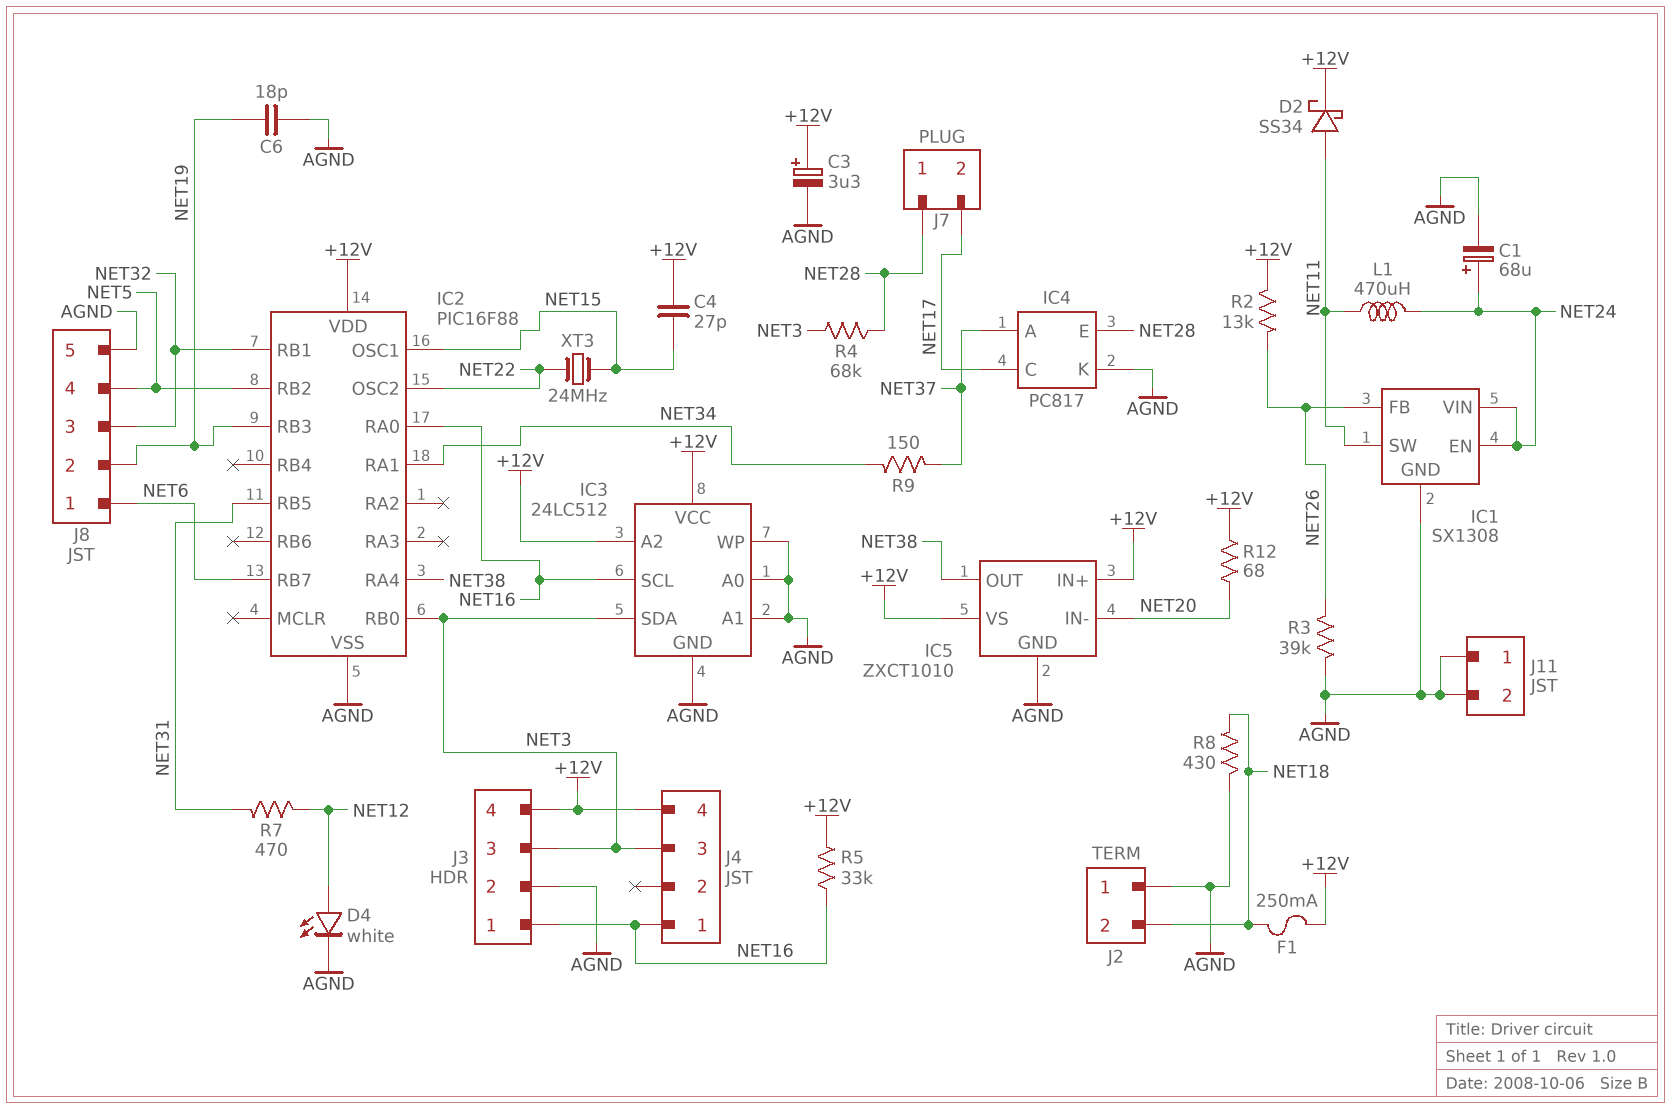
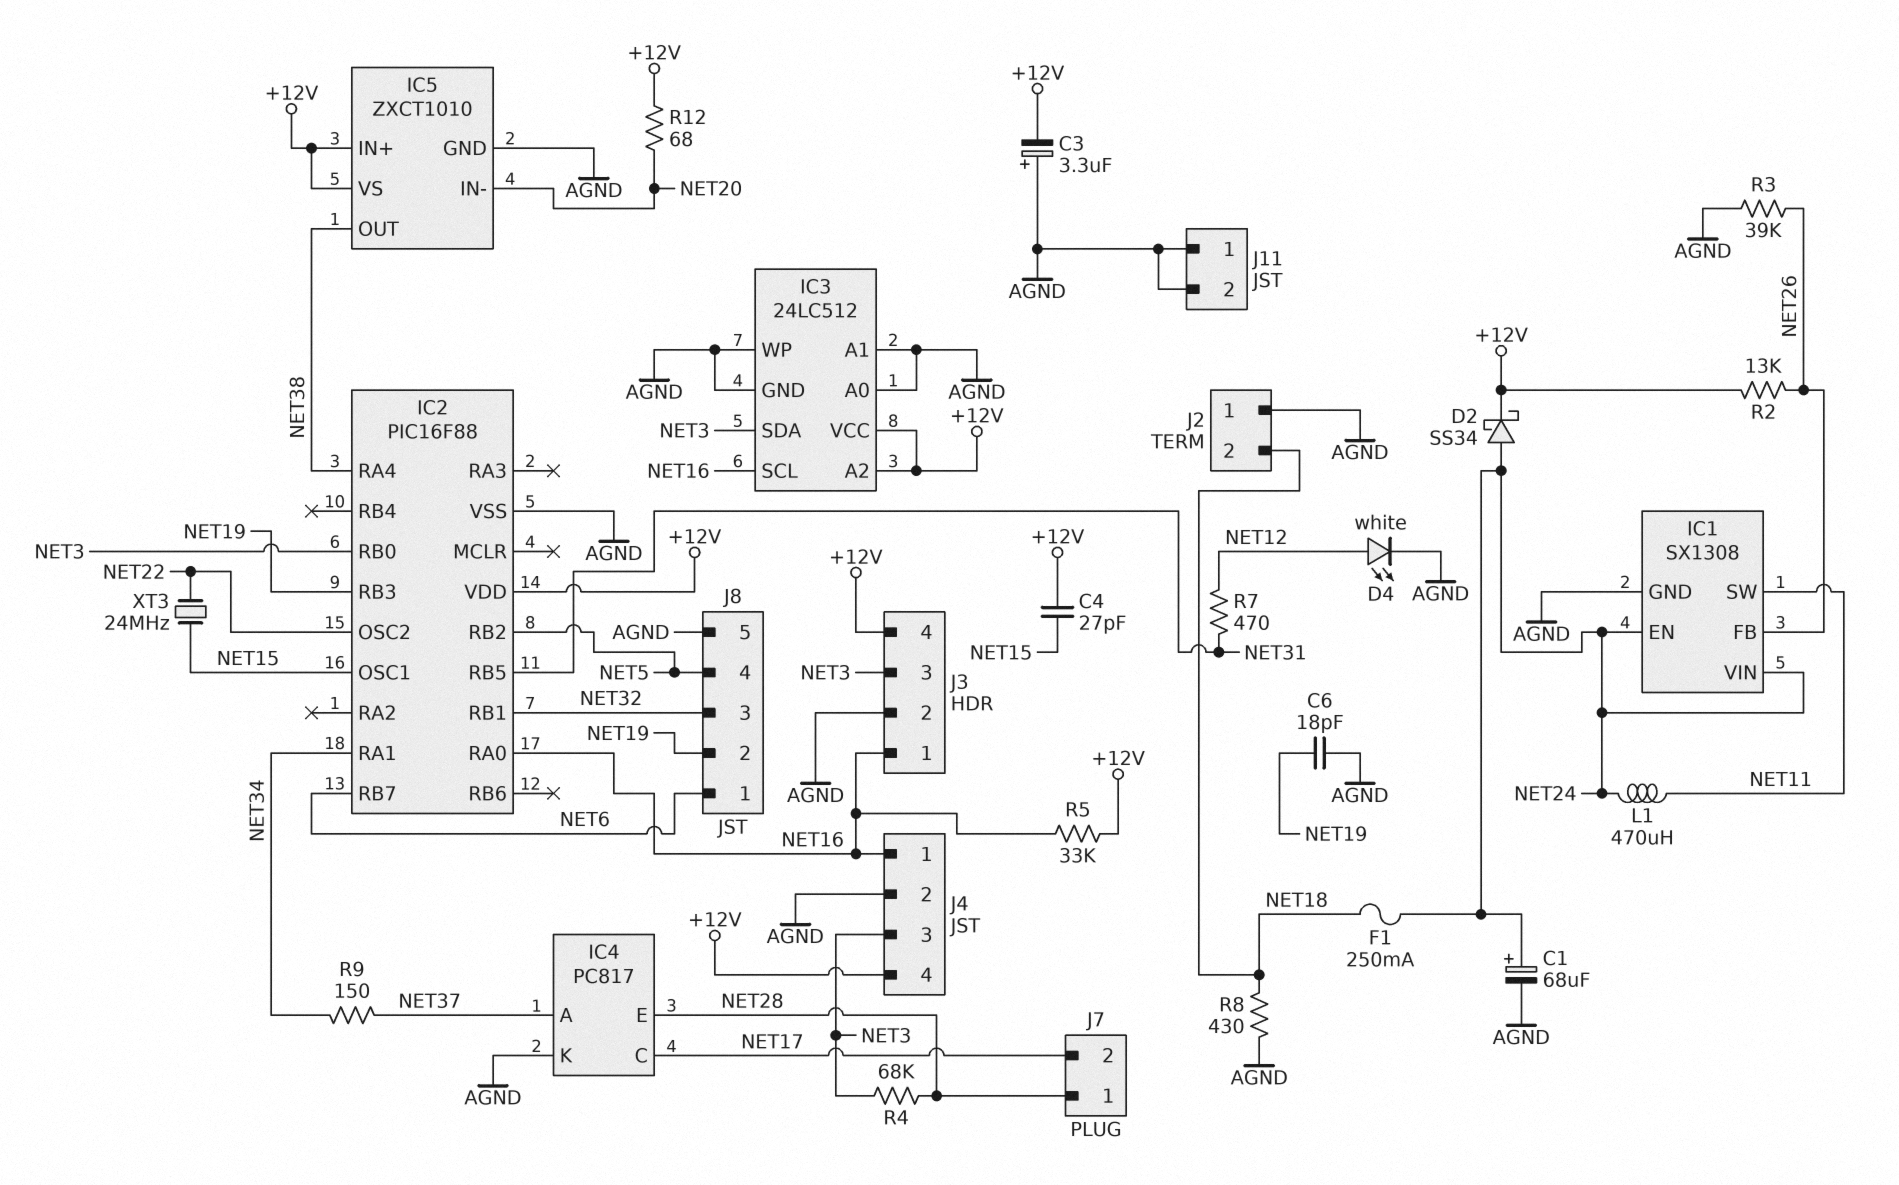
C3: 3.3uF (plus +12V, minus AGND) -> 3.3uF (plus AGND, minus +12V)
D2: schottky SS34 (A NET11, K +12V) -> schottky SS34 (A NET24, K +12V)
F1: 250mA (+12V, NET18) -> 250mA (NET18, NET24)
J4 pin 2: none -> AGND

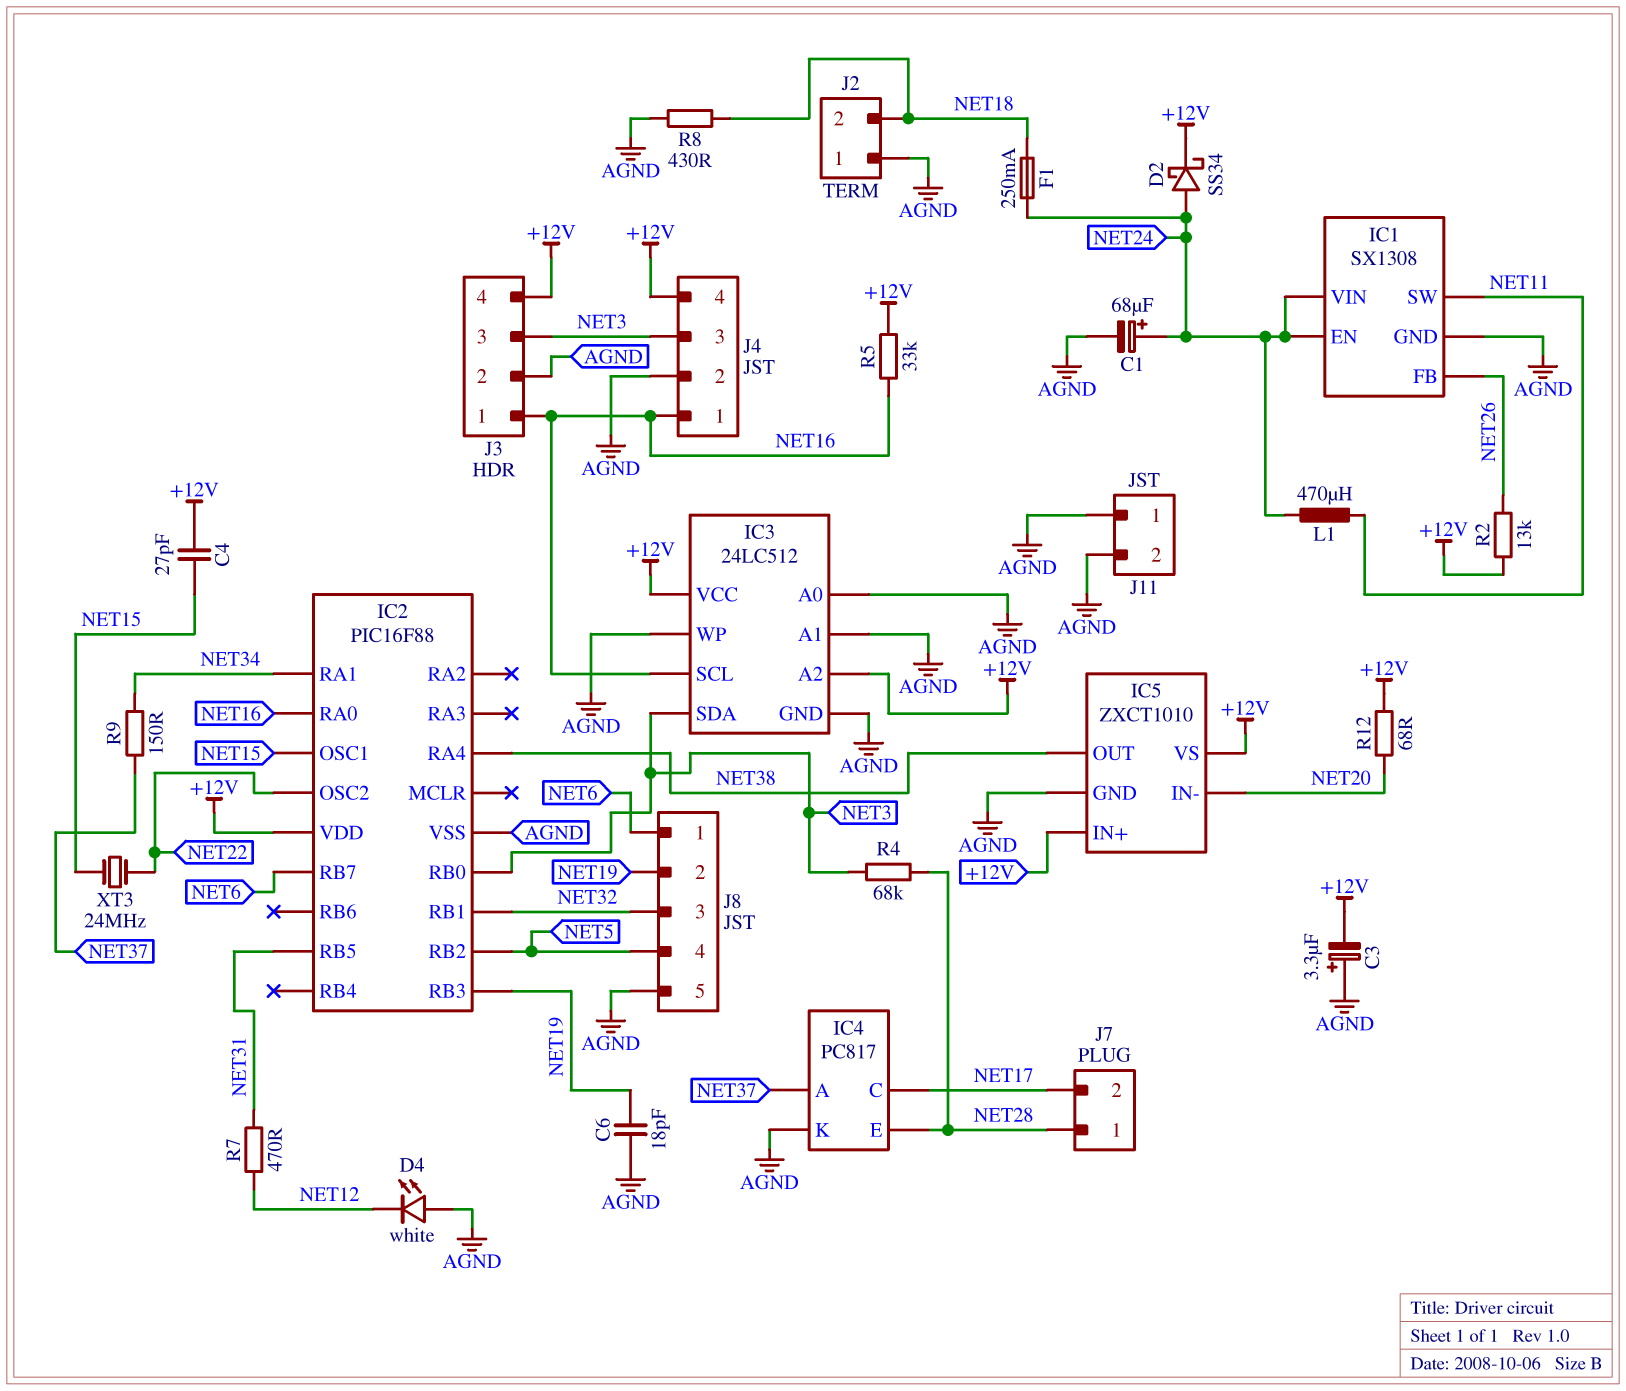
D4: LED white (A NET12, K AGND) -> LED white (A AGND, K NET12)
R3: 39k (AGND, NET26) -> none

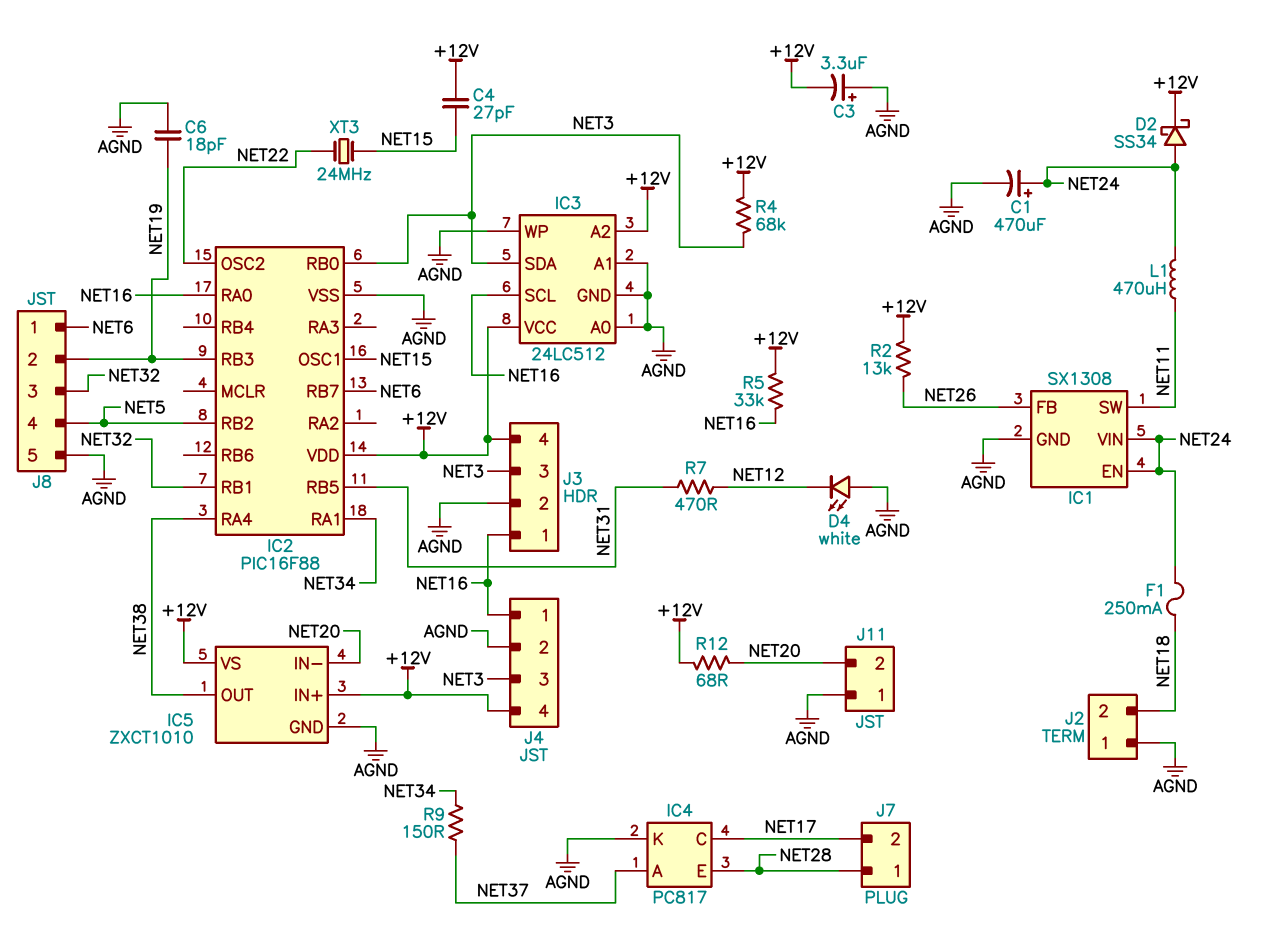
C1: 68uF (plus NET24, minus AGND) -> 470uF (plus NET24, minus AGND)
J11 pin 2: AGND -> NET20
R4: 68k (NET3, NET28) -> 68k (+12V, NET3)
R8: 430 (AGND, NET18) -> none

